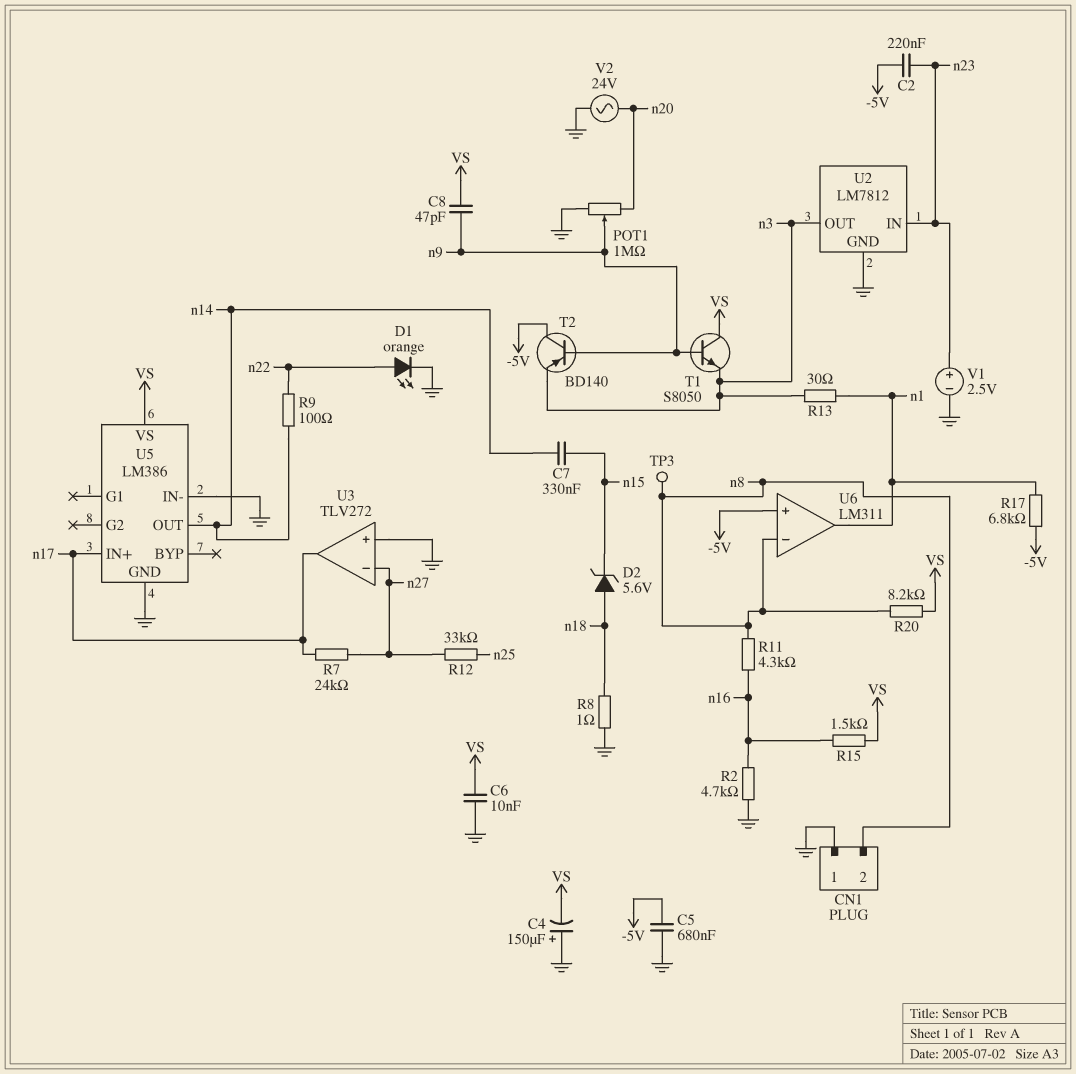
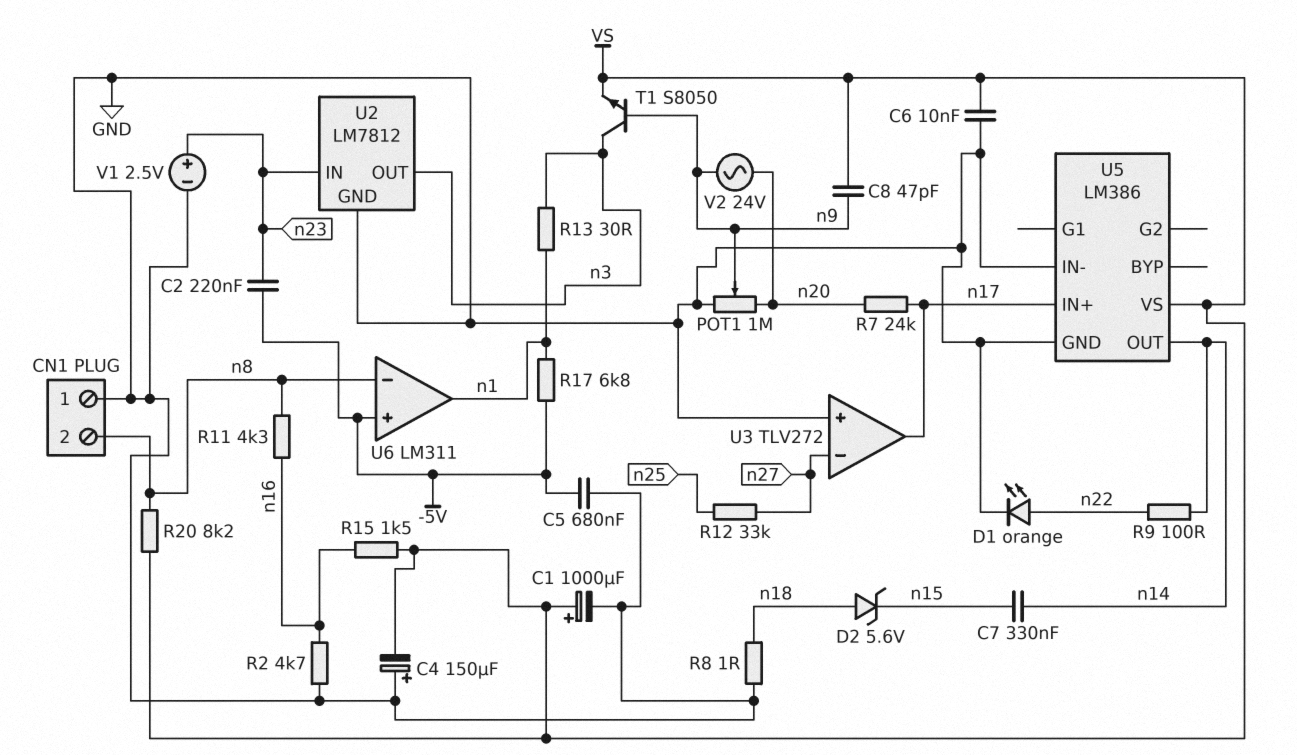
C1: none -> 1000uF (plus VS, minus GND)
R7: 24k (n17, n27) -> 24k (n17, n20)
T1: NPN S8050 (B n9, C VS, E n3) -> NPN S8050 (B n9, C n3, E VS)
T2: PNP BD140 (B n9, C -5V, E n3) -> none
TP3: test point (n8) -> none
V2: AC 24V (GND, n20) -> AC 24V (n9, n20)

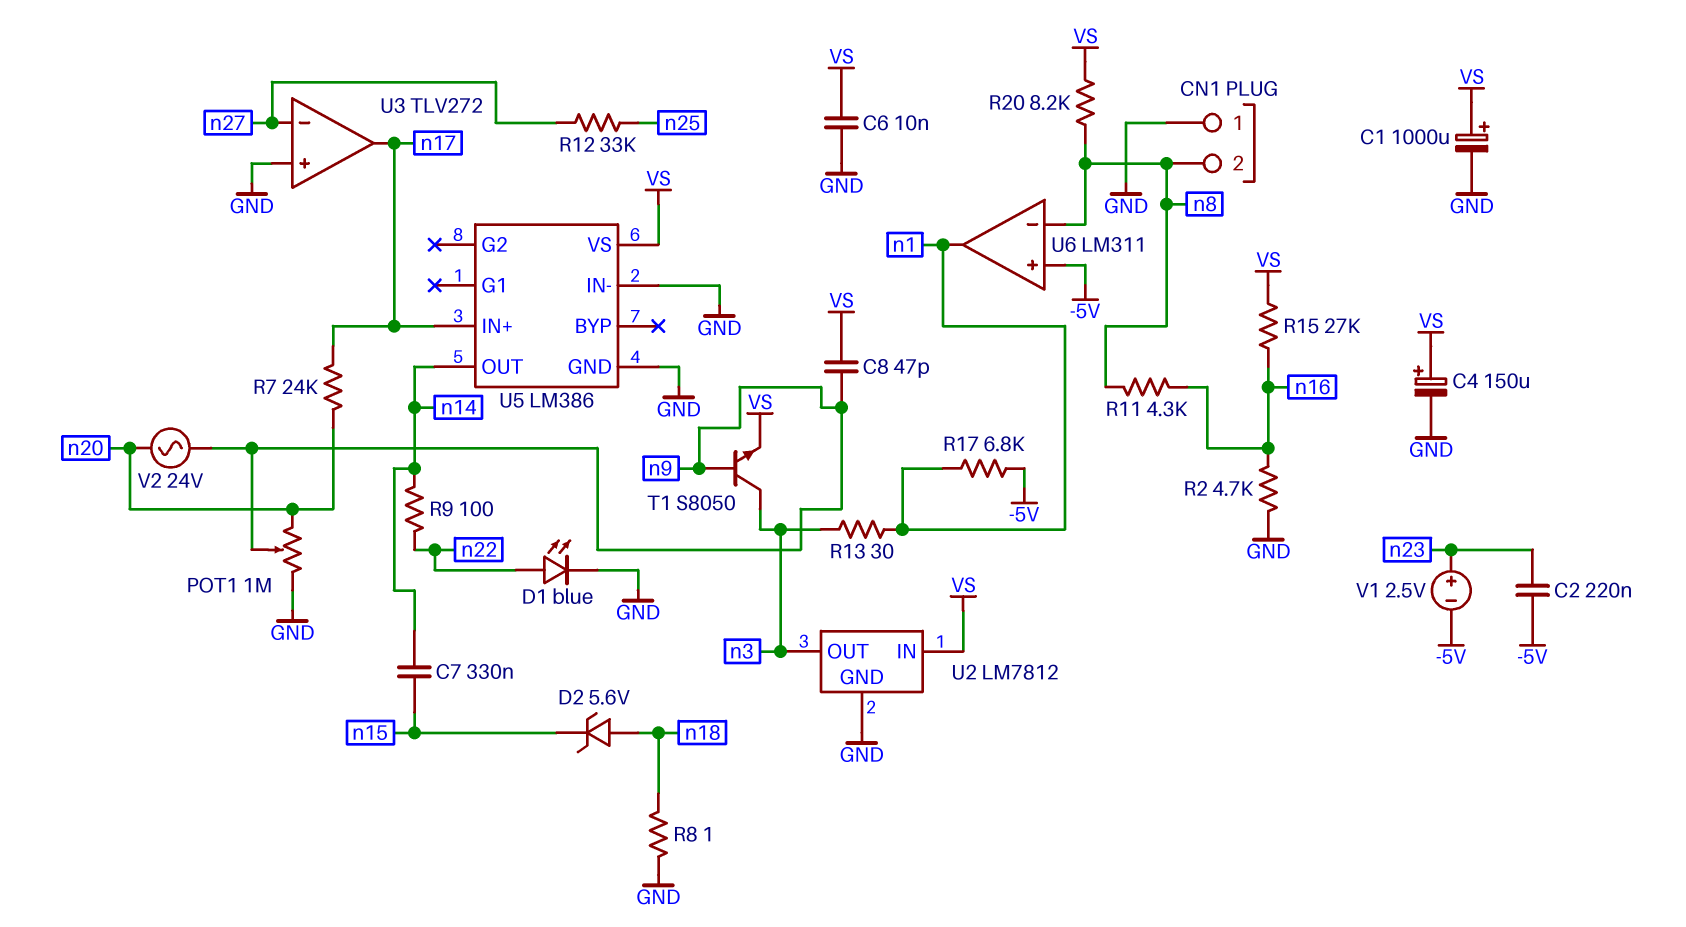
C4: 150uF (plus GND, minus VS) -> 150uF (plus VS, minus GND)
C5: 680nF (-5V, GND) -> none
D1: LED orange (A n22, K GND) -> LED blue (A n22, K GND)
R15: 1.5k (VS, n16) -> 27k (VS, n16)
U2 pin IN: n23 -> VS
V1: 2.5V (plus n23, minus GND) -> 2.5V (plus n23, minus -5V)

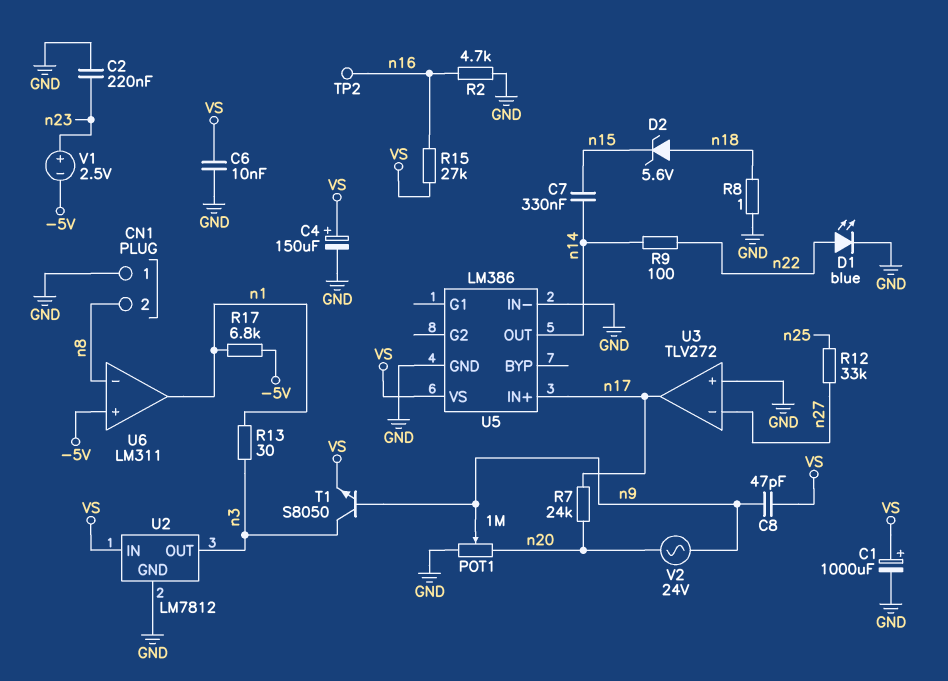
C2: 220nF (-5V, n23) -> 220nF (GND, n23)
R11: 4.3k (n8, n16) -> none
R20: 8.2k (VS, n8) -> none
TP2: none -> test point (n16)

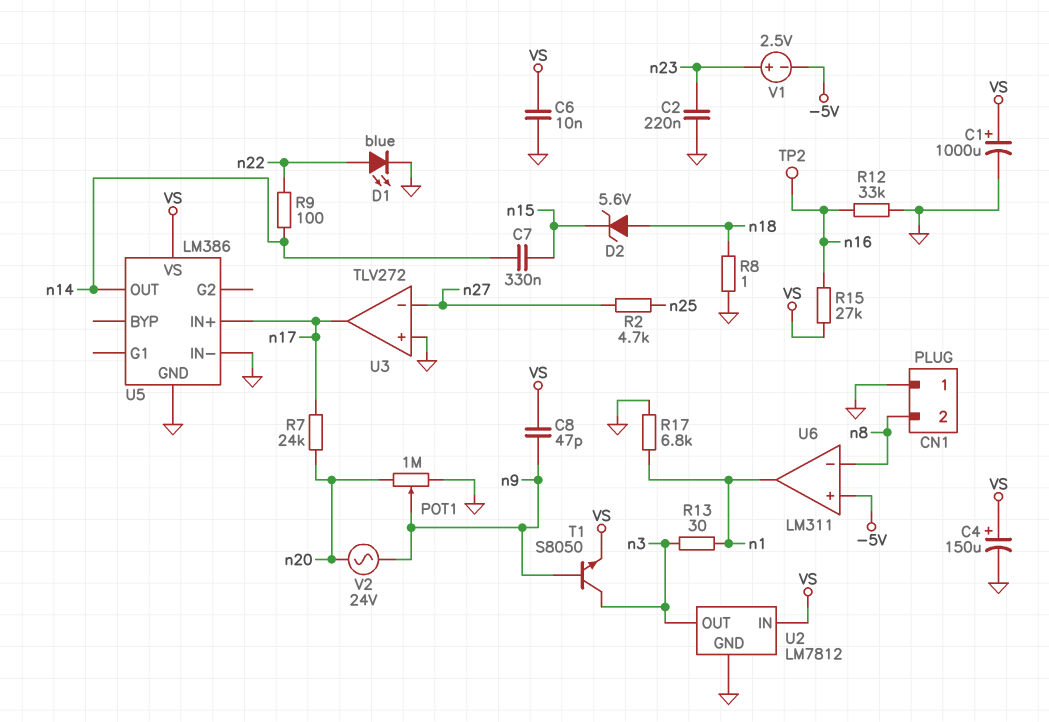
R2: 4.7k (GND, n16) -> 4.7k (n25, n27)
R12: 33k (n25, n27) -> 33k (GND, n16)
R17: 6.8k (-5V, n1) -> 6.8k (GND, n1)

